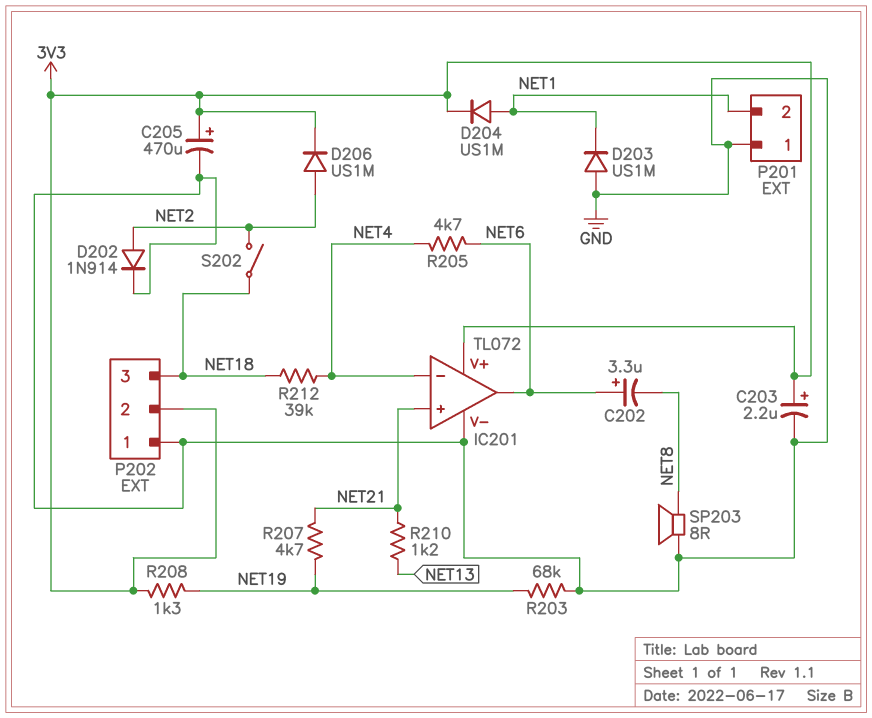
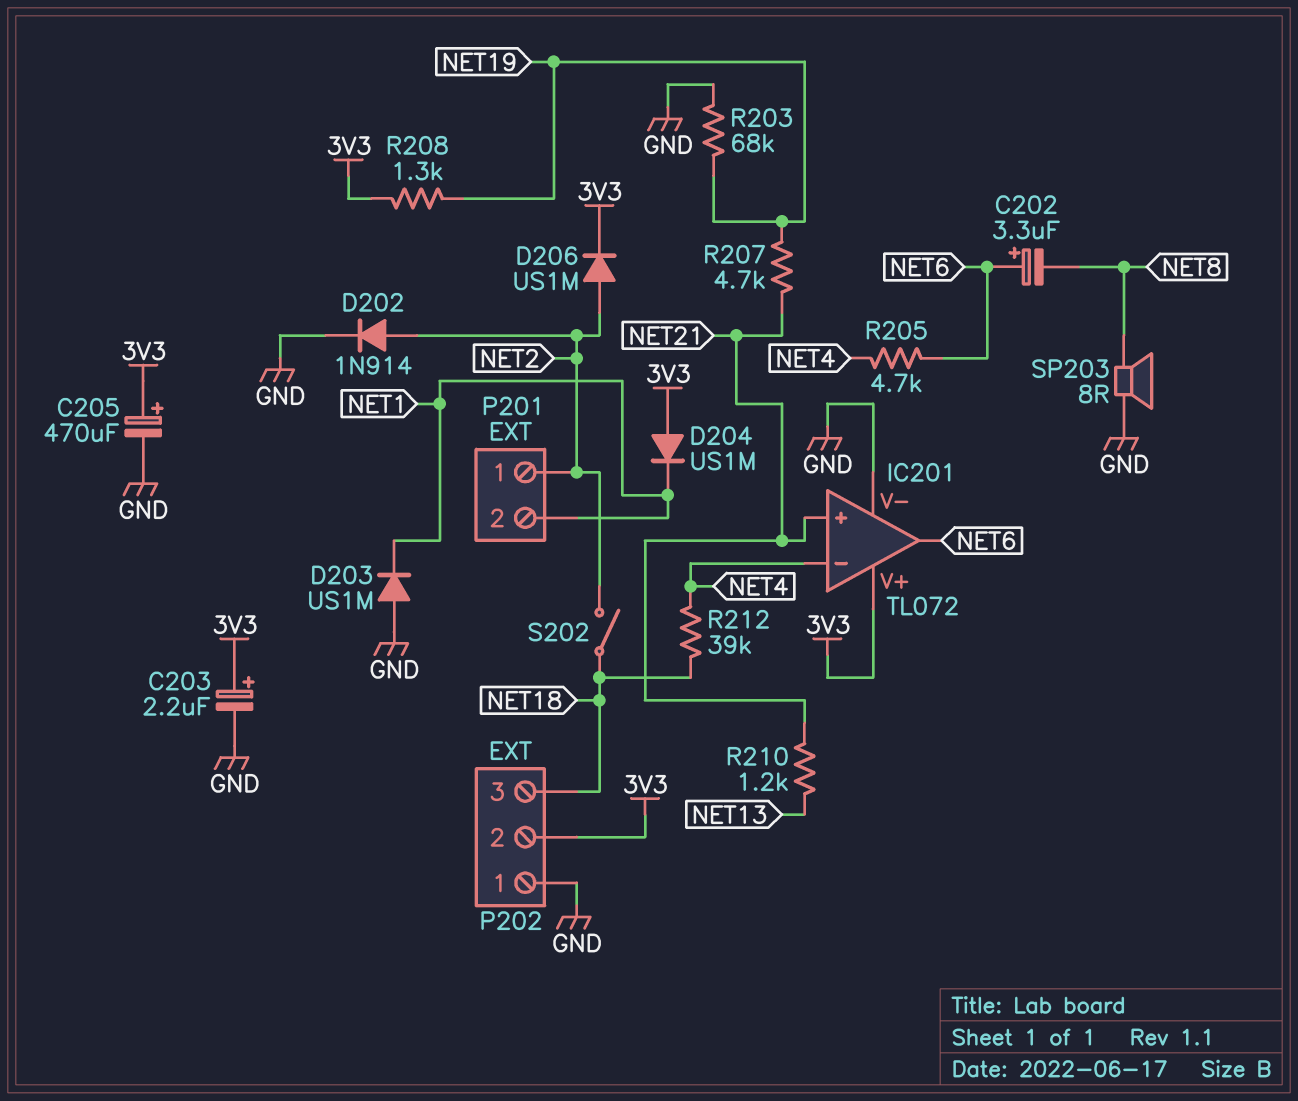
D204: diode US1M (A NET1, K 3V3) -> diode US1M (A 3V3, K NET1)
P201 pin 1: GND -> NET2

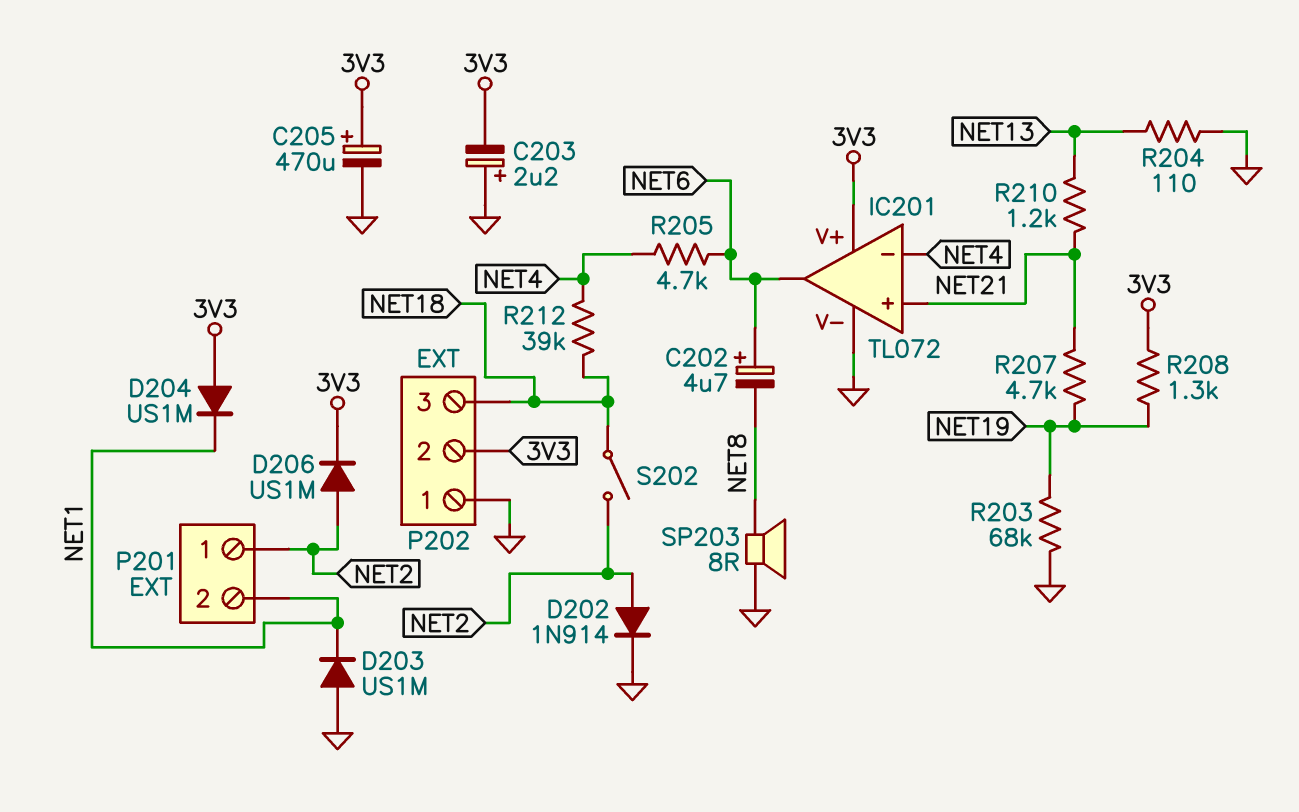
C202: 3.3uF (plus NET6, minus NET8) -> 4.7uF (plus NET6, minus NET8)
C203: 2.2uF (plus 3V3, minus GND) -> 2.2uF (plus GND, minus 3V3)
R204: none -> 110 (GND, NET13)

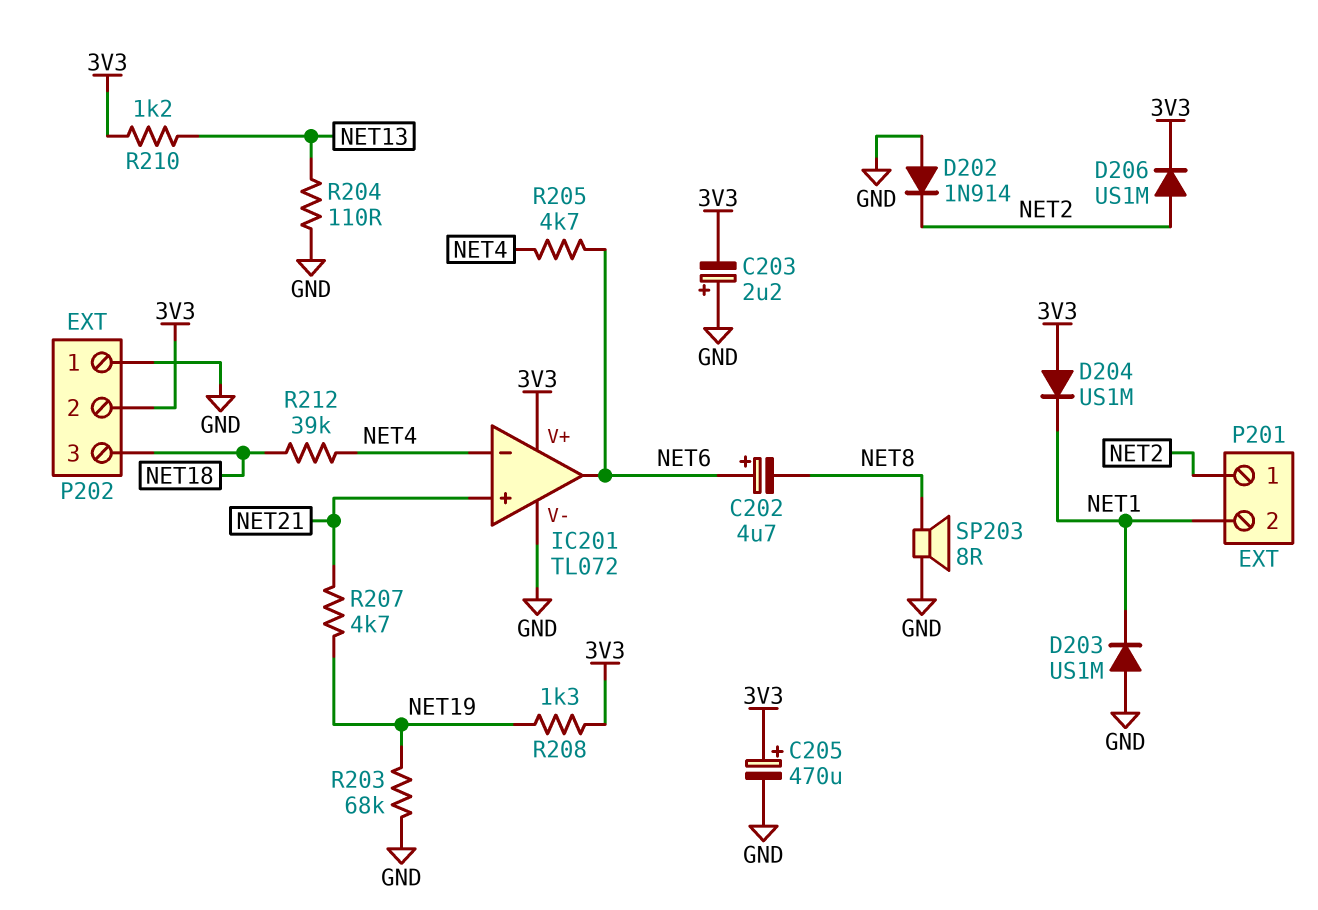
D202: diode 1N914 (A NET2, K GND) -> diode 1N914 (A GND, K NET2)
R210: 1.2k (NET13, NET21) -> 1.2k (3V3, NET13)
S202: switch (NET2, NET18) -> none

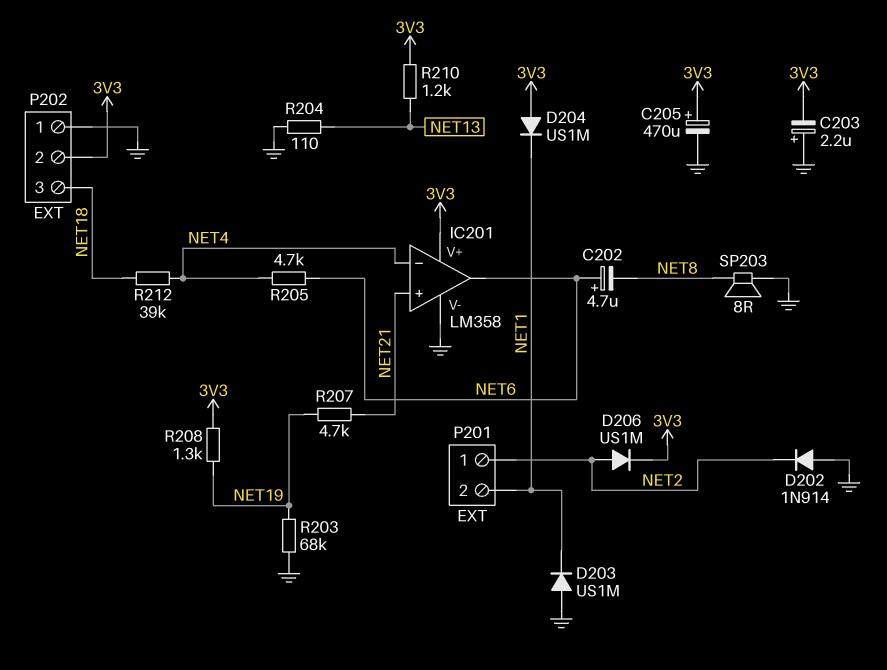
IC201: TL072 -> LM358

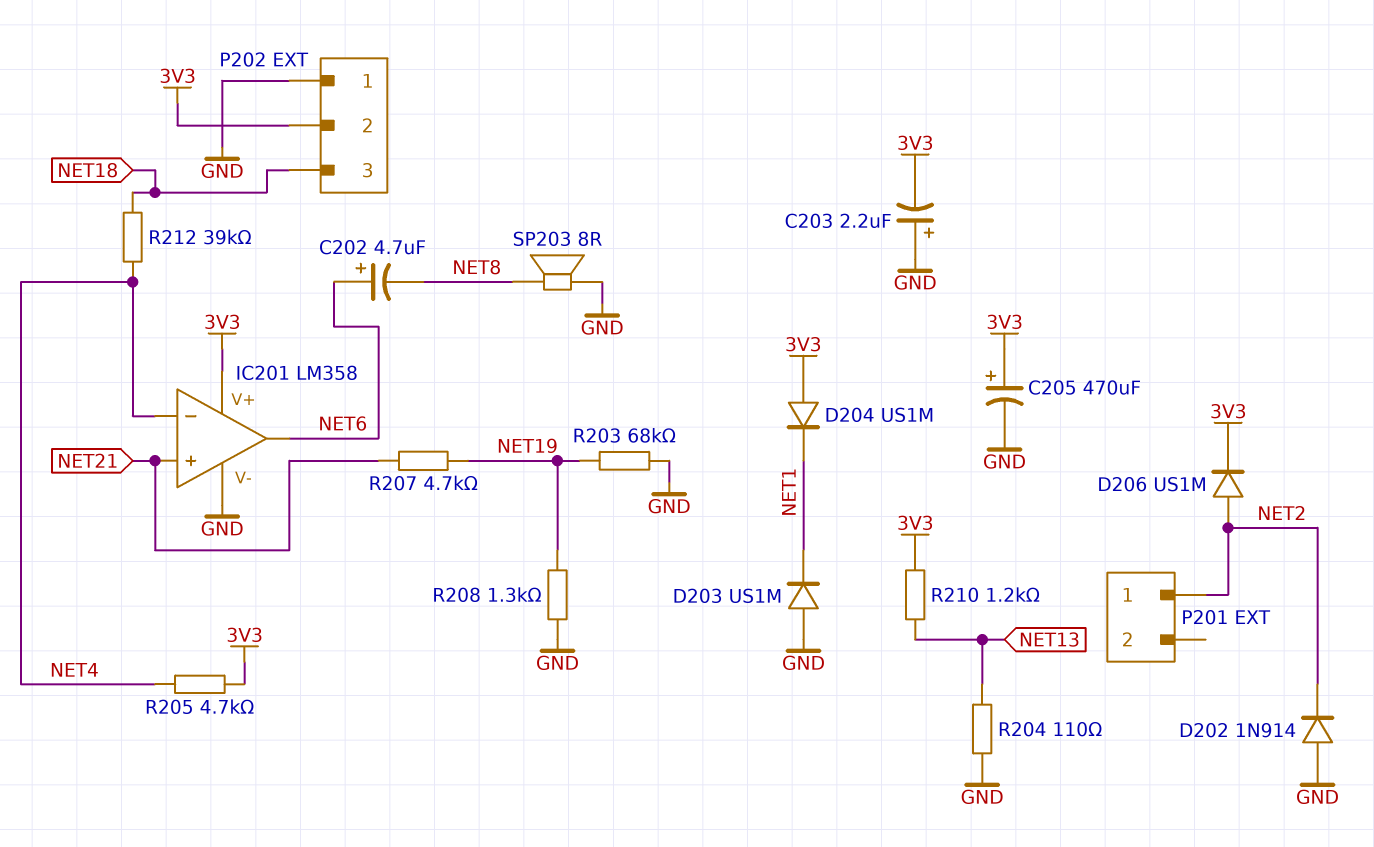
P201 pin 2: NET1 -> none
R205: 4.7k (NET4, NET6) -> 4.7k (3V3, NET4)
R208: 1.3k (3V3, NET19) -> 1.3k (GND, NET19)

